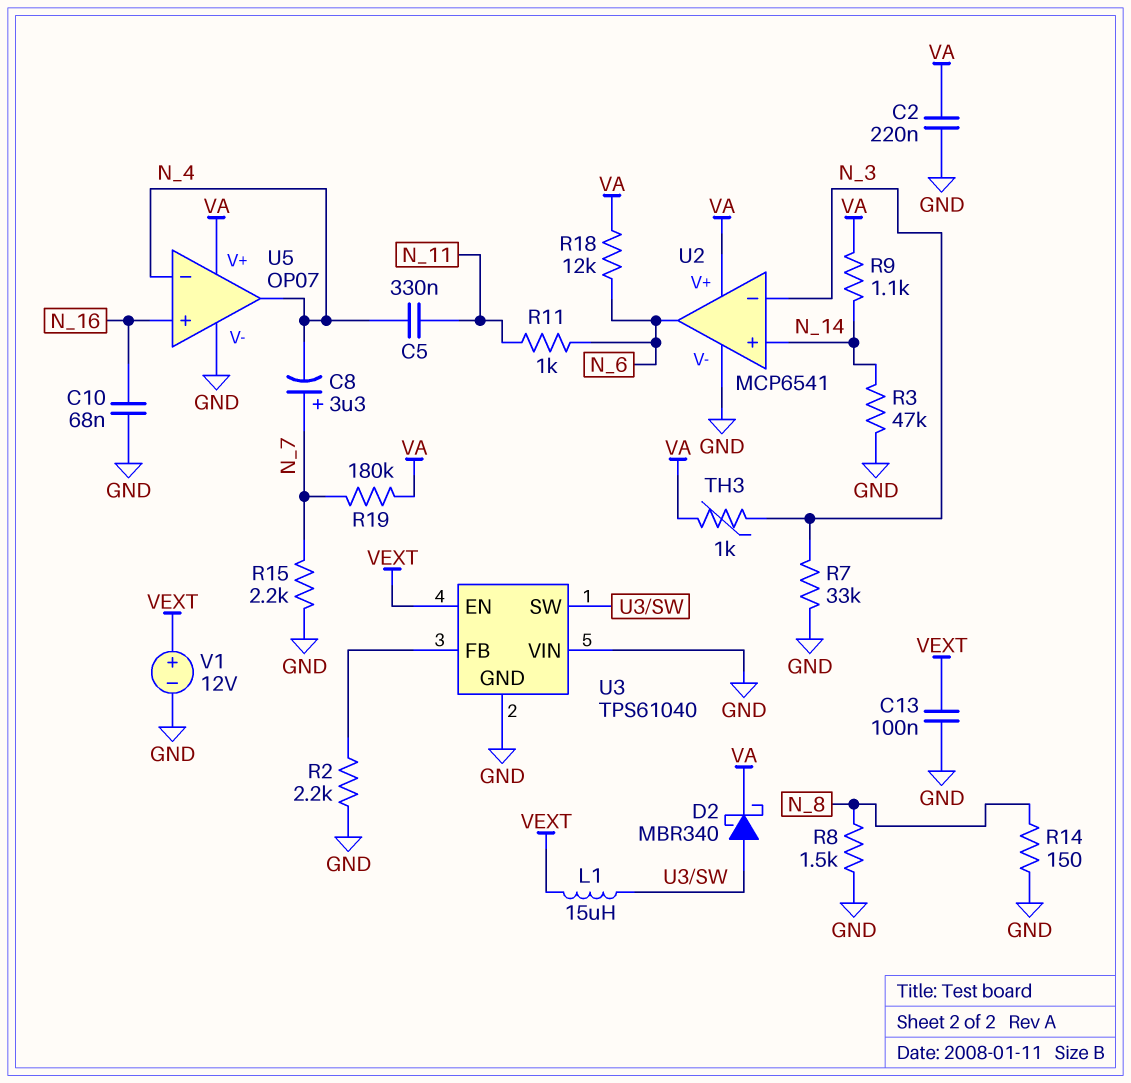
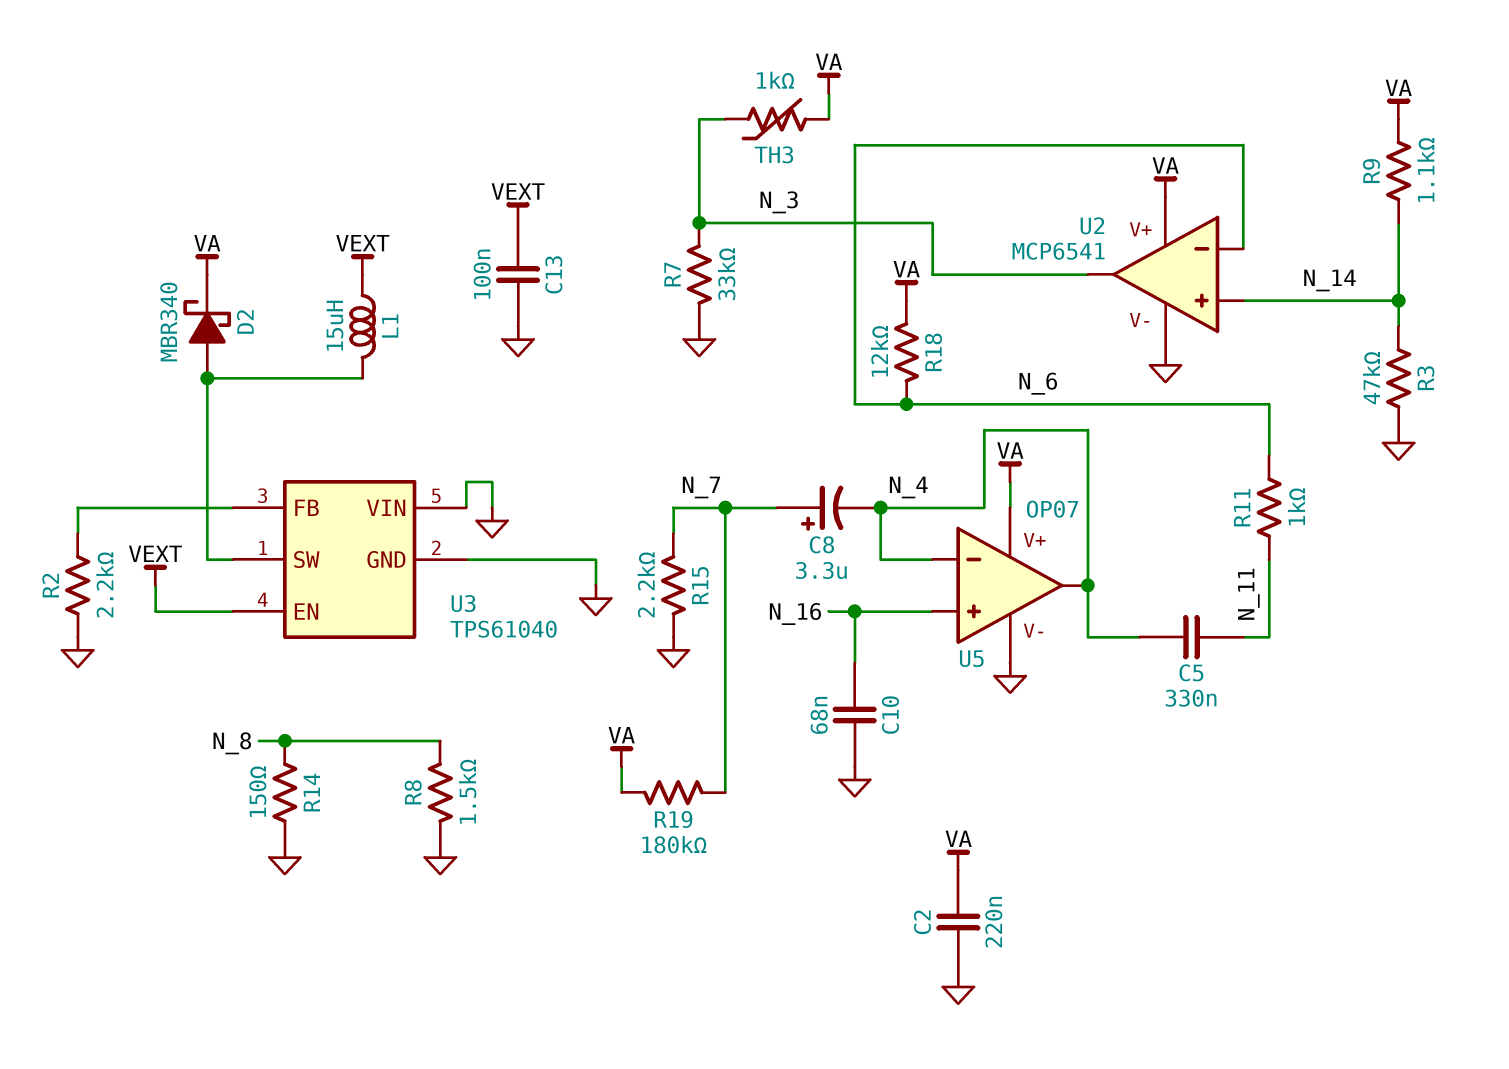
U2 pin in-: N_3 -> N_6
U2 pin out: N_6 -> N_3
V1: 12V (plus VEXT, minus GND) -> none

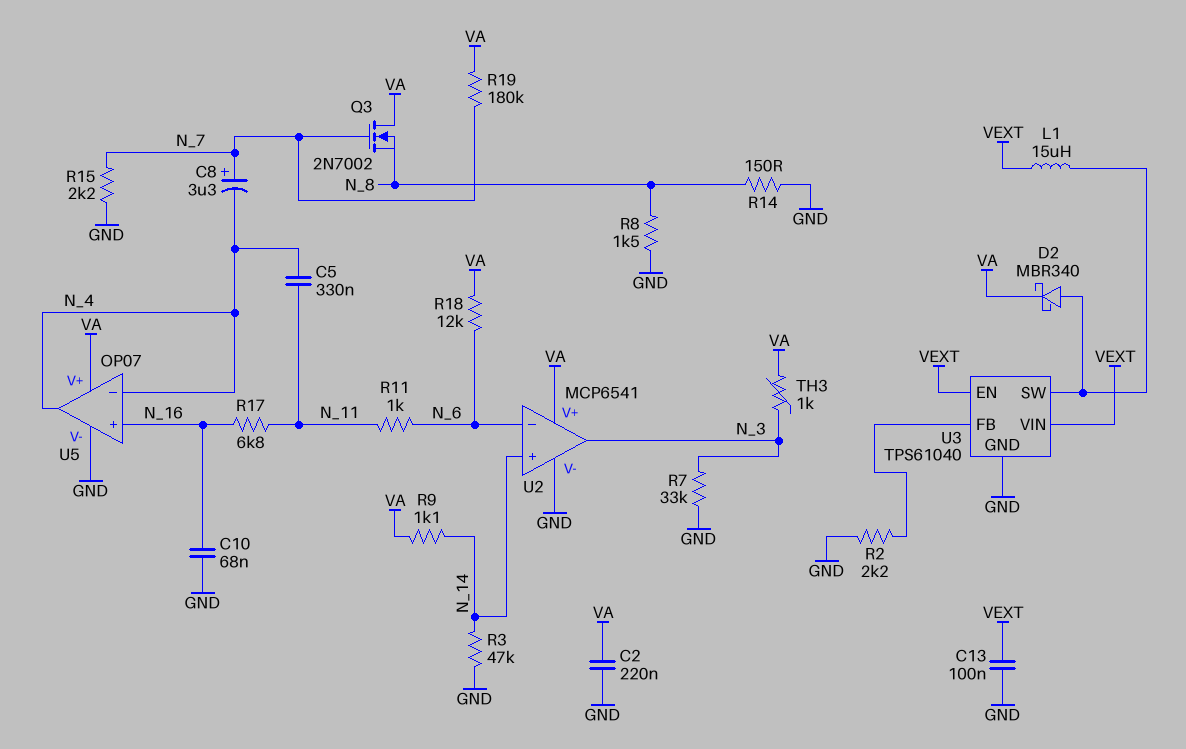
Q3: none -> NMOS 2N7002 (G N_7, D VA, S N_8)
R17: none -> 6.8k (N_11, N_16)
U3 pin VIN: GND -> VEXT

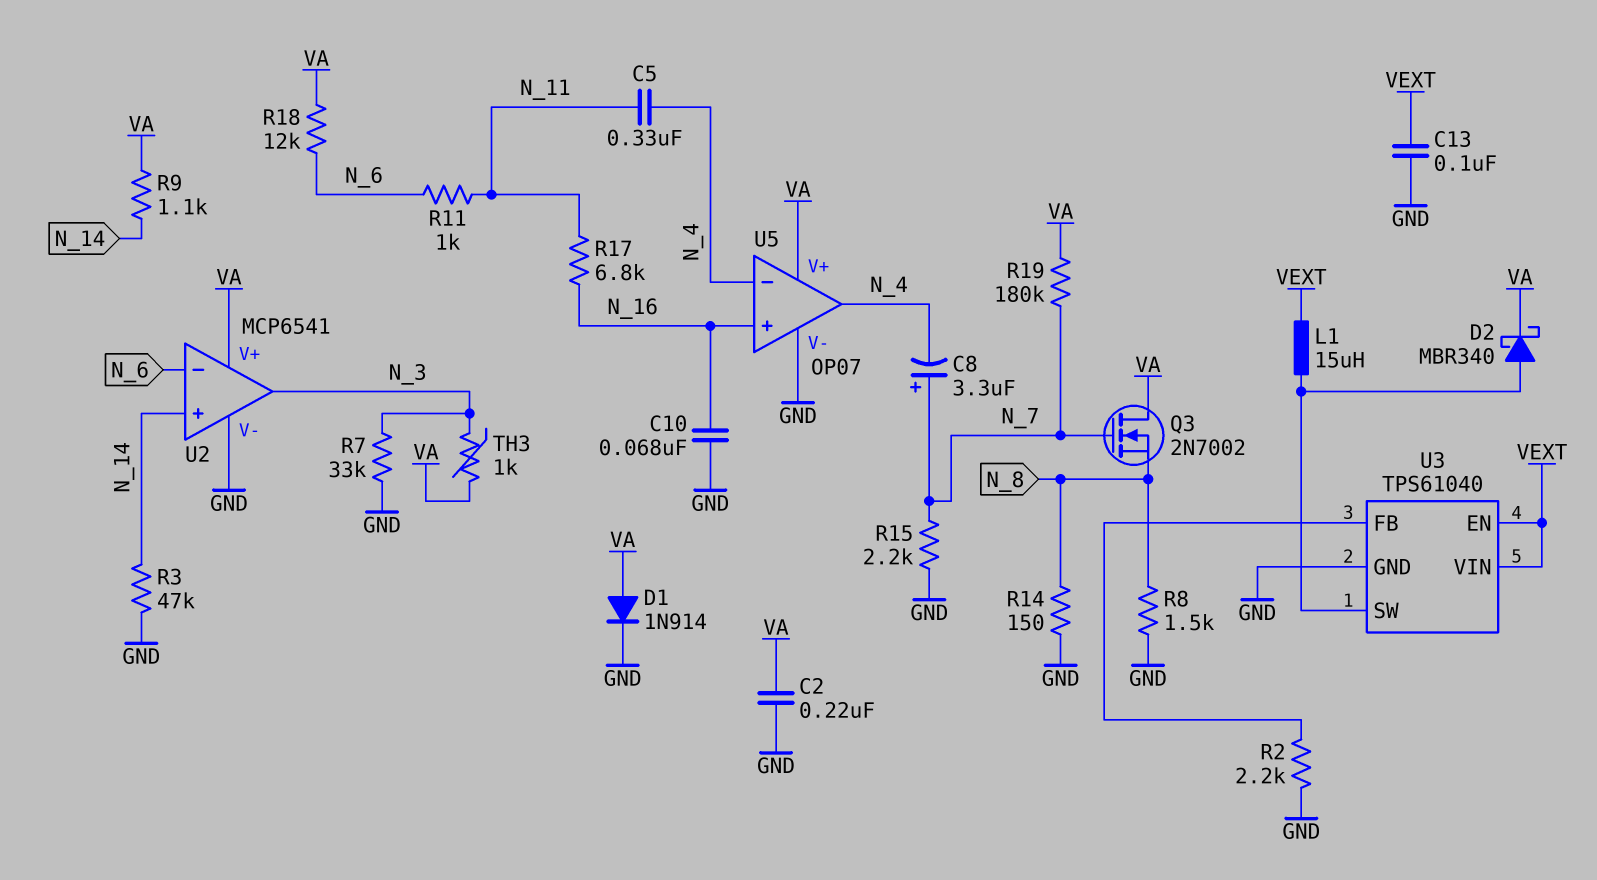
D1: none -> diode 1N914 (A VA, K GND)

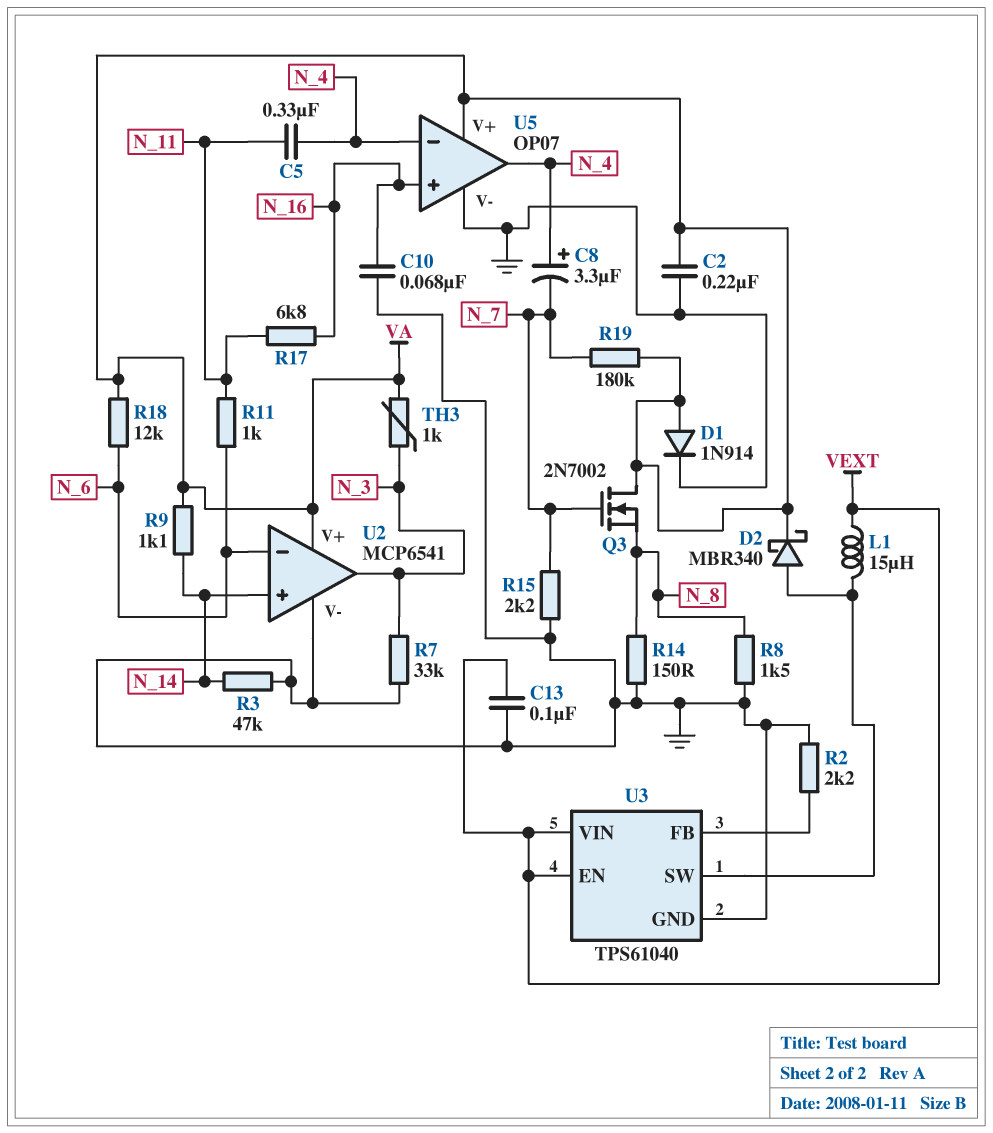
C8: 3.3uF (plus N_7, minus N_4) -> 3.3uF (plus N_4, minus N_7)

